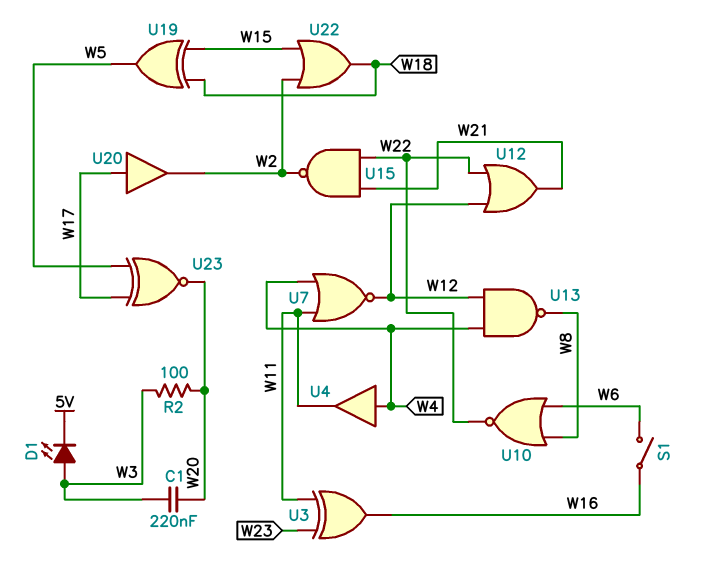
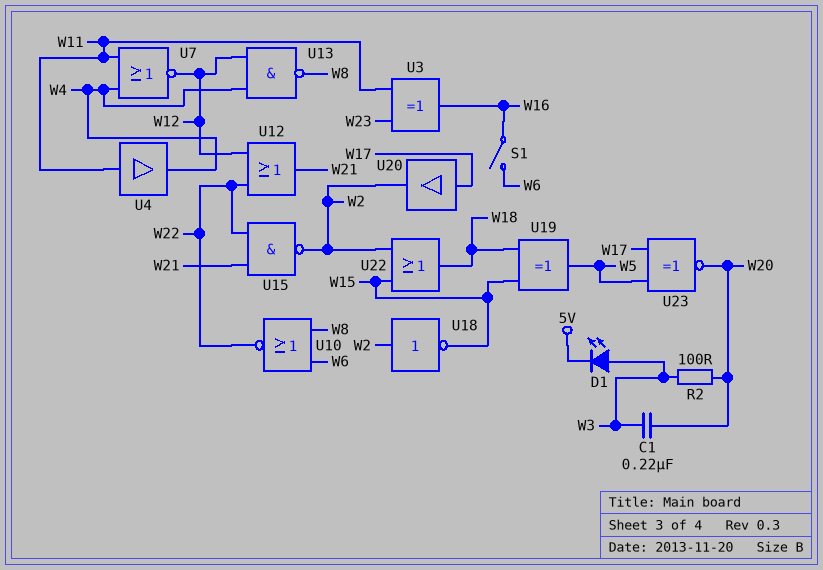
U4: buffer (in W4, out W11) -> buffer (in W11, out W4)
U18: none -> NOT (in W2, out W15)

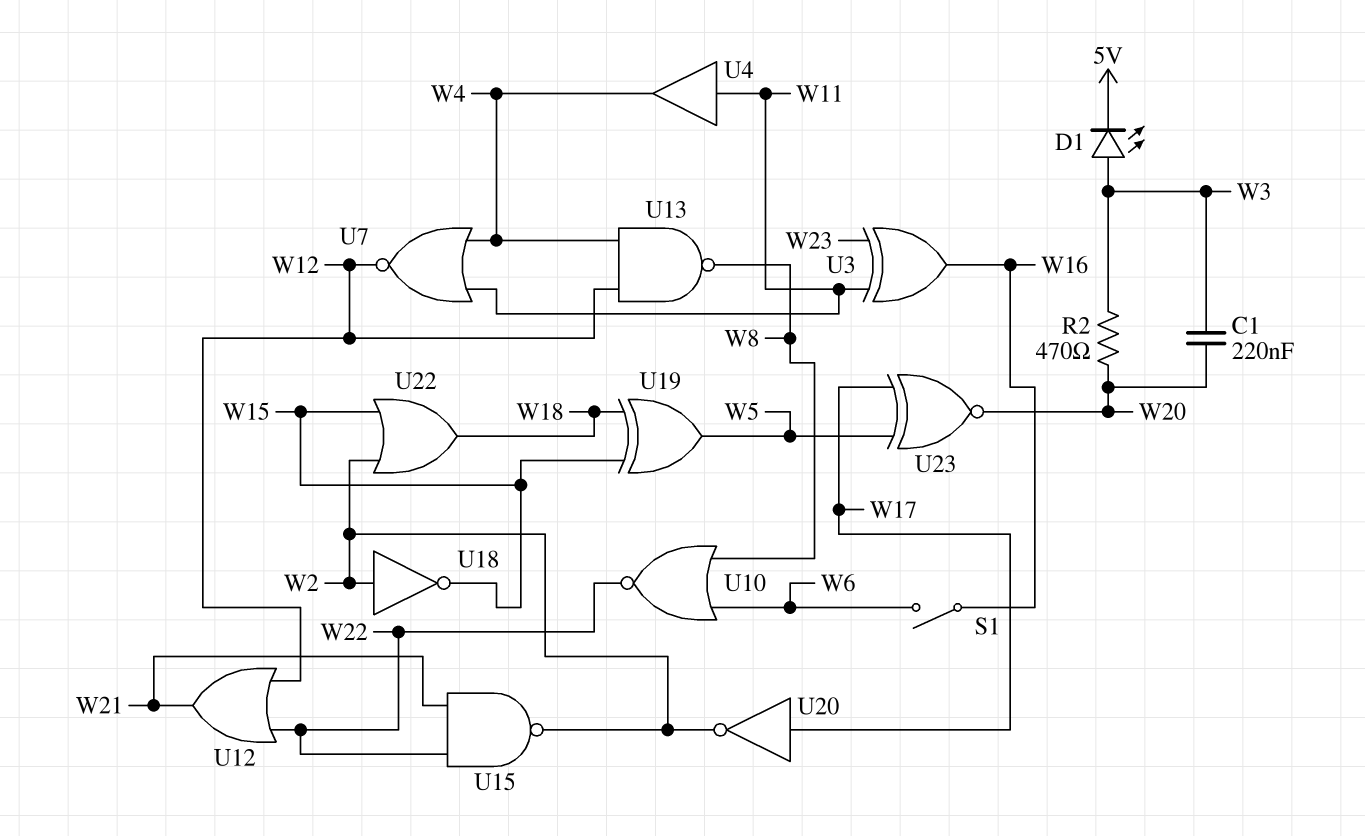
R2: 100 (W3, W20) -> 470 (W3, W20)
U20: buffer (in W17, out W2) -> NOT (in W17, out W2)

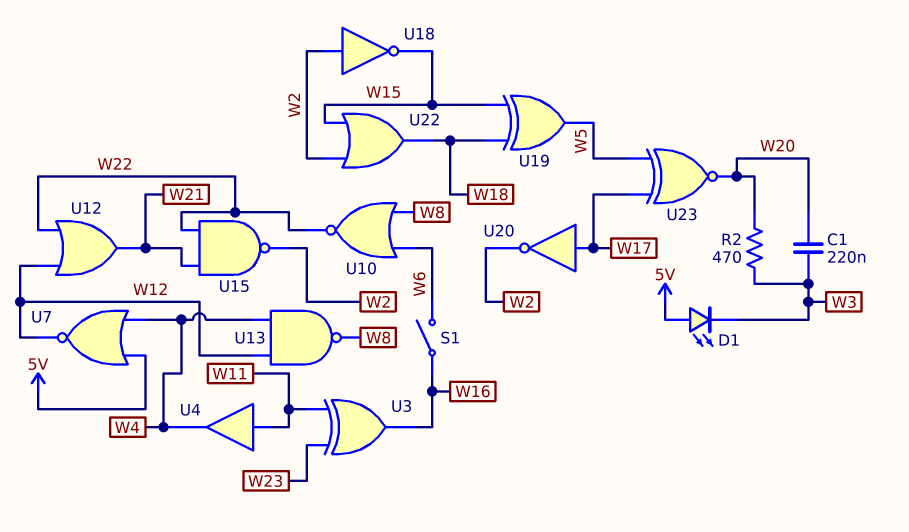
D1: LED (A W3, K 5V) -> LED (A 5V, K W3)
U7: NOR (in W4, in W11, out W12) -> NOR (in 5V, in W4, out W12)

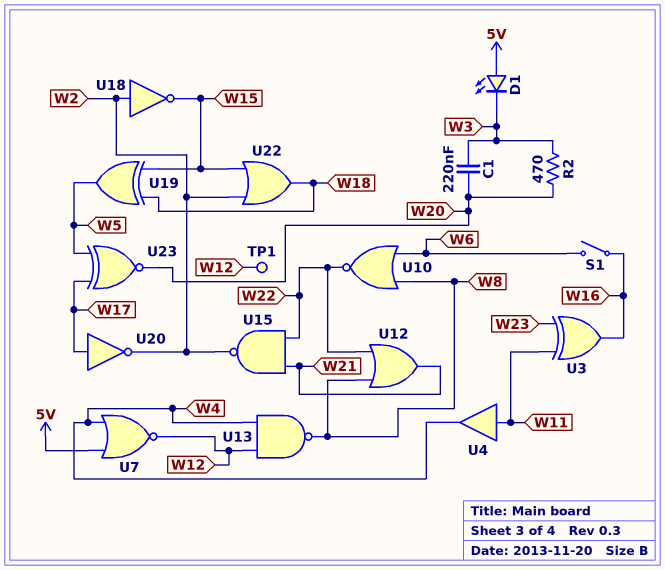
TP1: none -> test point (W12)
U12: OR (in W12, in W22, out W21) -> OR (in W8, in W22, out W21)

